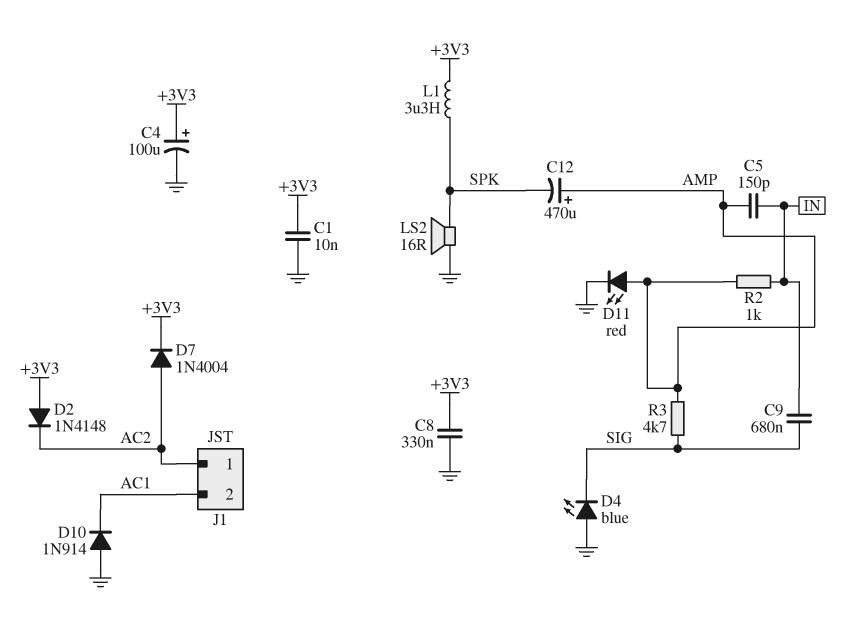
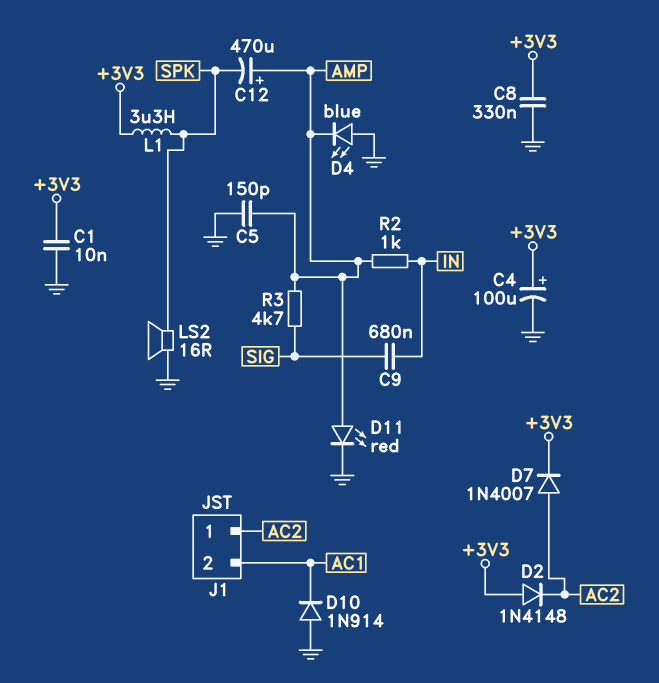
C5: 150pF (AMP, IN) -> 150pF (AMP, GND)
D4: LED blue (A GND, K SIG) -> LED blue (A GND, K AMP)
D7: diode 1N4004 (A AC2, K +3V3) -> diode 1N4007 (A AC2, K +3V3)

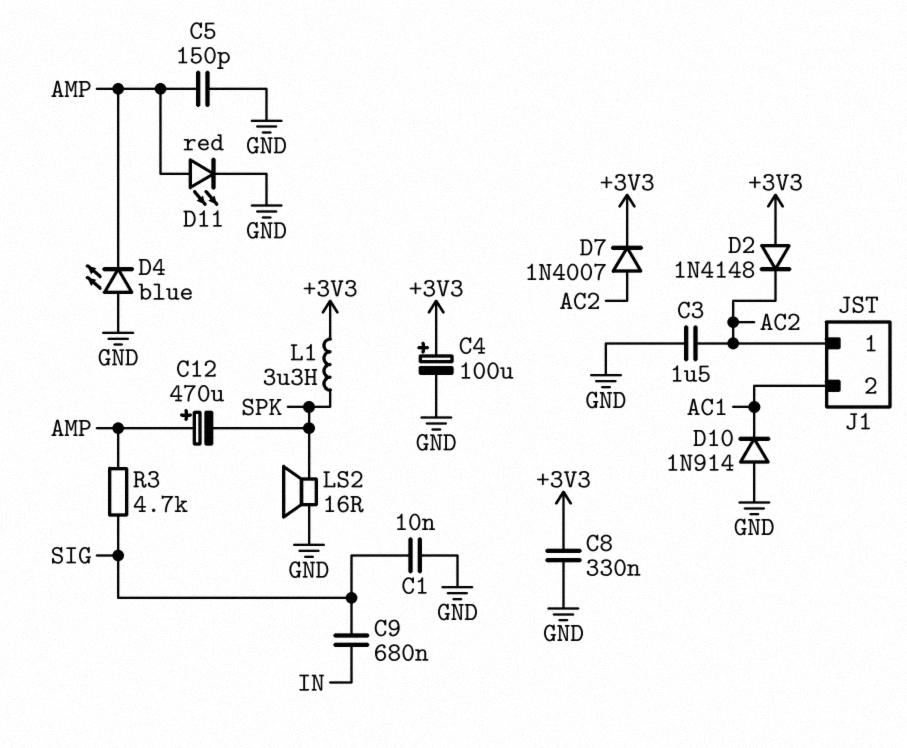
C1: 10nF (+3V3, GND) -> 10nF (GND, SIG)
C3: none -> 1.5uF (AC2, GND)
R2: 1k (AMP, IN) -> none

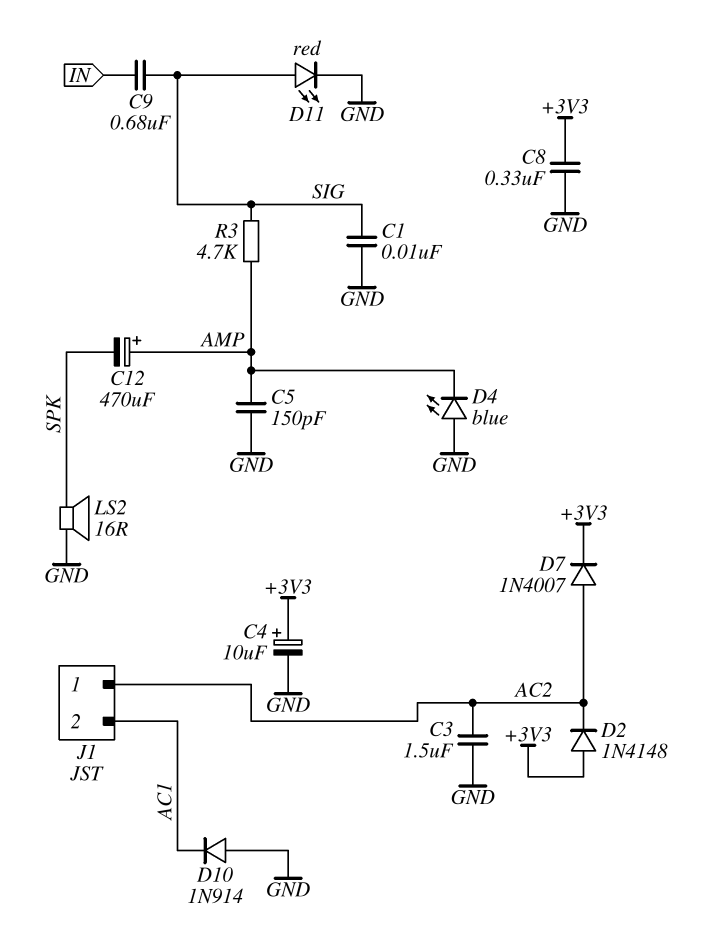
C4: 100uF (plus +3V3, minus GND) -> 10uF (plus +3V3, minus GND)
D11: LED red (A AMP, K GND) -> LED red (A SIG, K GND)
L1: 3.3uH (+3V3, SPK) -> none

